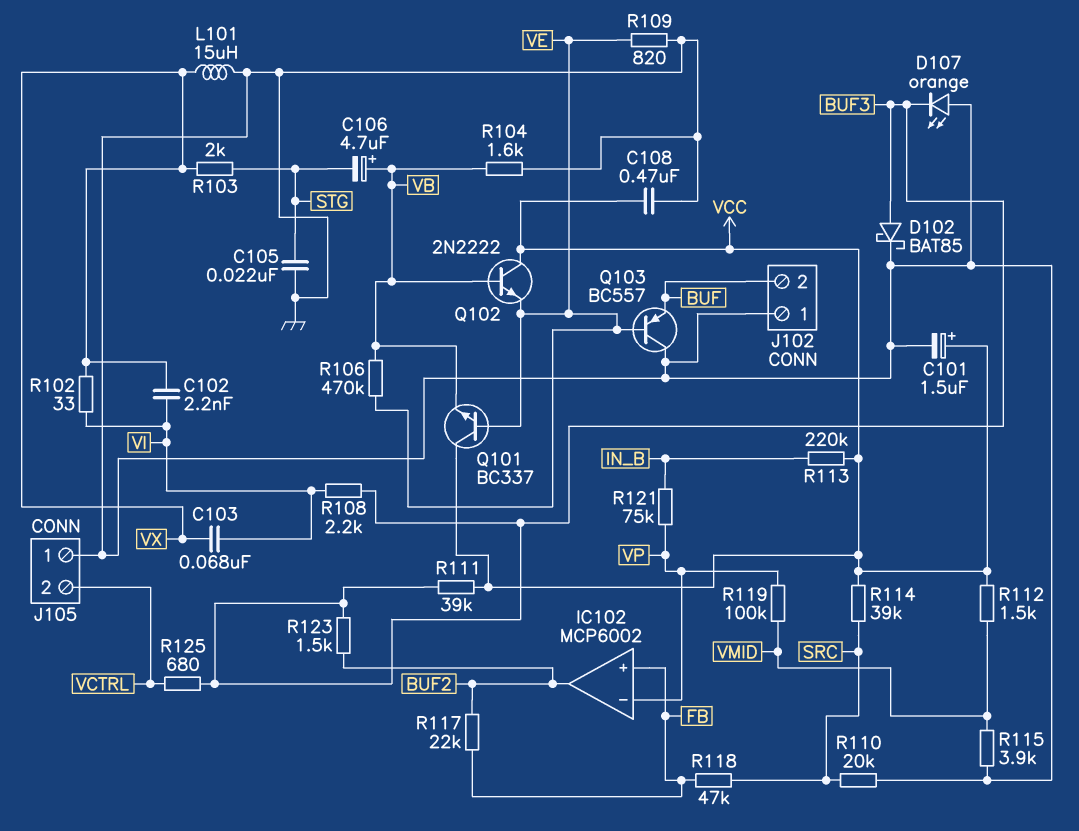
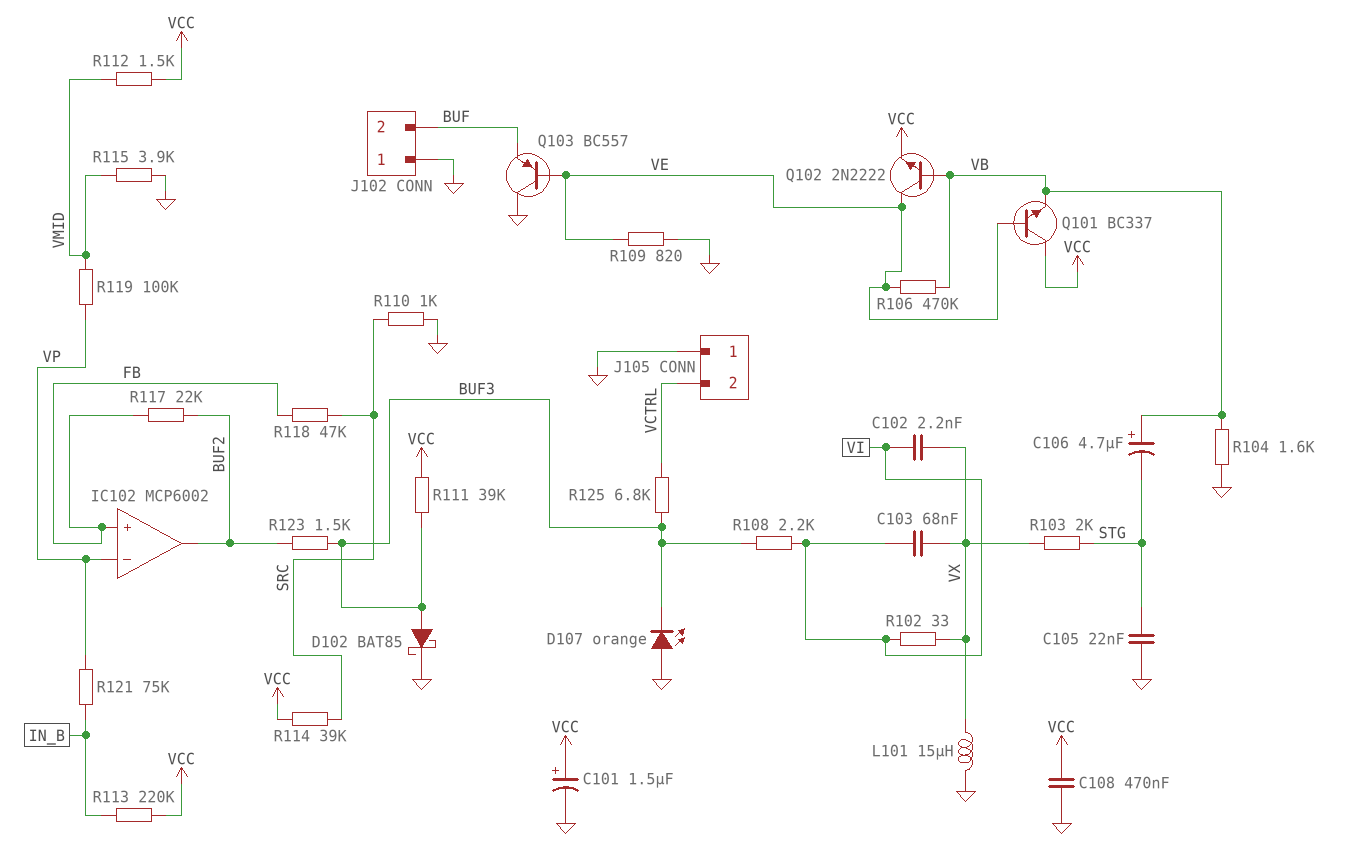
Q102: NPN 2N2222 (B VB, C VCC, E VE) -> NPN 2N2222 (B VB, C VE, E VCC)
R110: 20k (GND, SRC) -> 1k (GND, SRC)
R125: 680 (BUF3, VCTRL) -> 6.8k (BUF3, VCTRL)

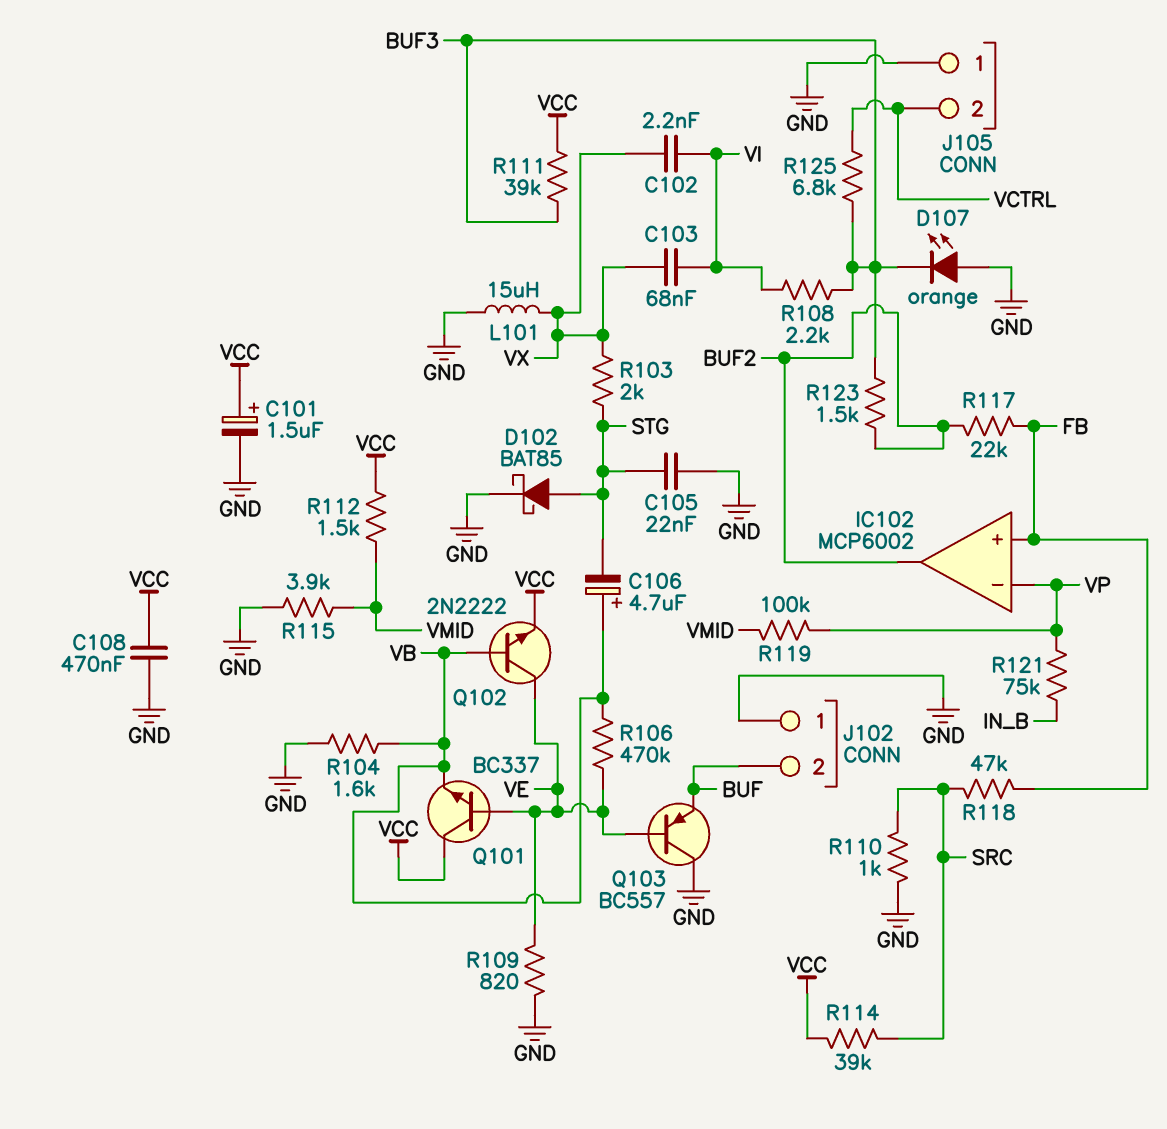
D102: schottky BAT85 (A BUF3, K GND) -> schottky BAT85 (A STG, K GND)
R102: 33 (VI, VX) -> none
R113: 220k (IN_B, VCC) -> none

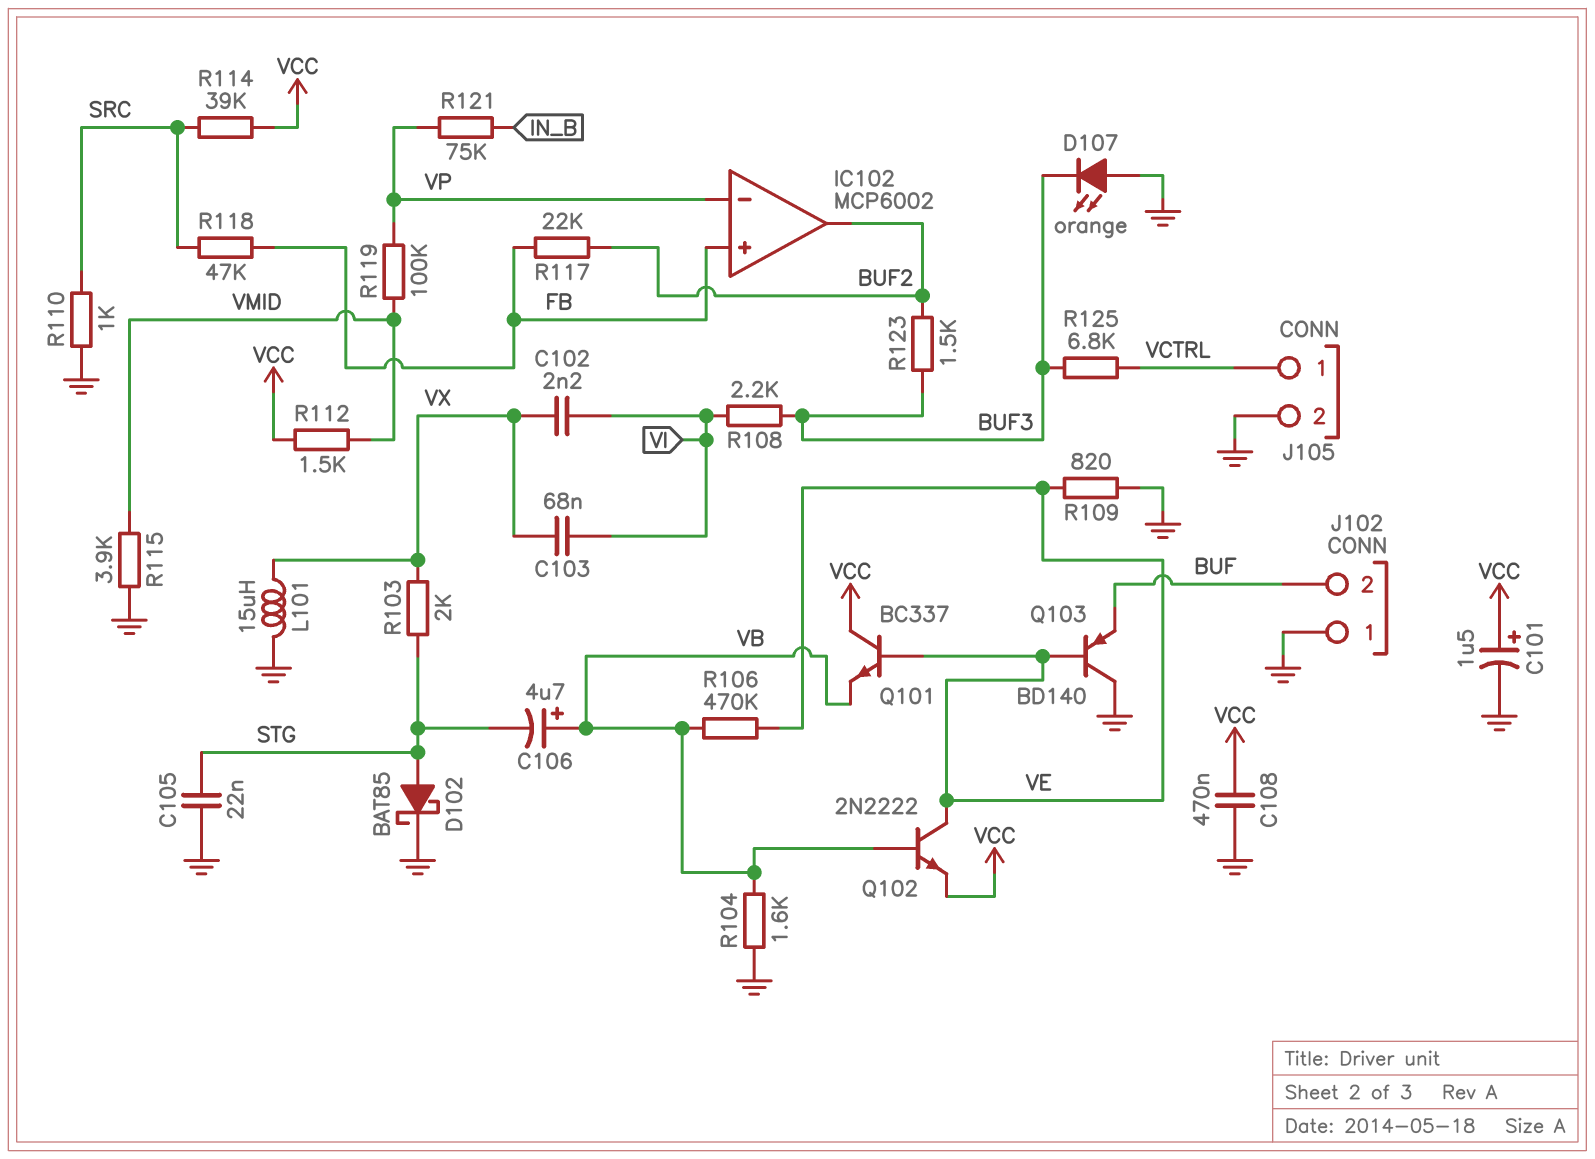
J105 pin 1: GND -> VCTRL
J105 pin 2: VCTRL -> GND
Q103: PNP BC557 (B VE, C GND, E BUF) -> PNP BD140 (B VE, C GND, E BUF)
R111: 39k (BUF3, VCC) -> none

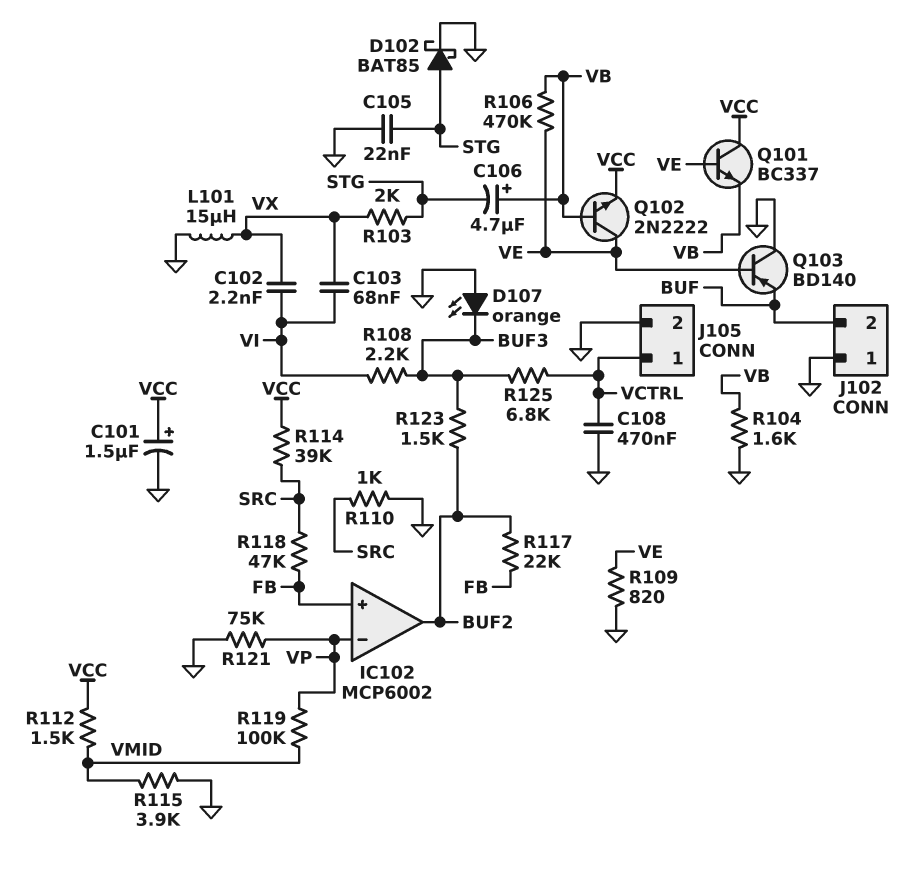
C108: 470nF (GND, VCC) -> 470nF (GND, VCTRL)
R121: 75k (IN_B, VP) -> 75k (GND, VP)

